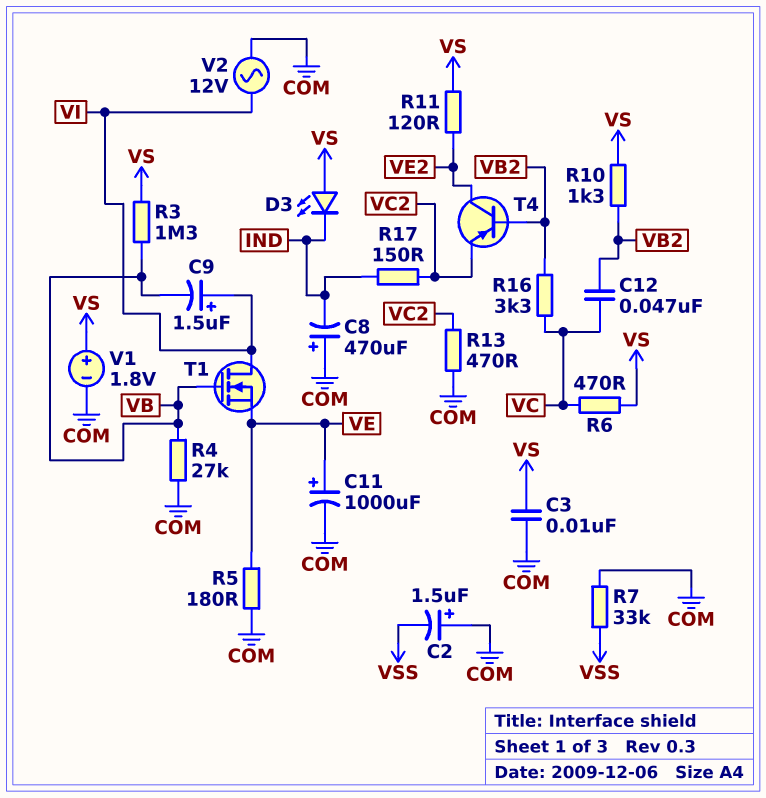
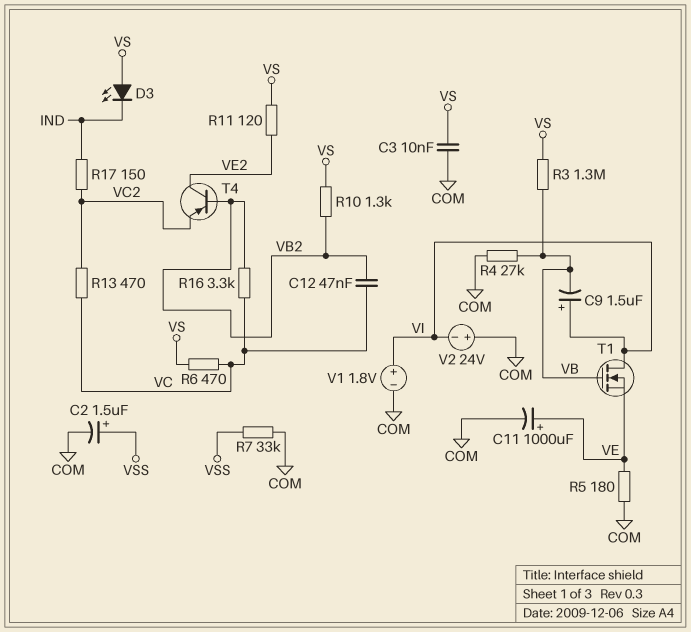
C2: 1.5uF (plus COM, minus VSS) -> 1.5uF (plus VSS, minus COM)
C8: 470uF (plus COM, minus IND) -> none
R13: 470 (COM, VC2) -> 470 (VC, VC2)
V1: 1.8V (plus VS, minus COM) -> 1.8V (plus VI, minus COM)
V2: AC 12V (COM, VI) -> 24V (plus COM, minus VI)

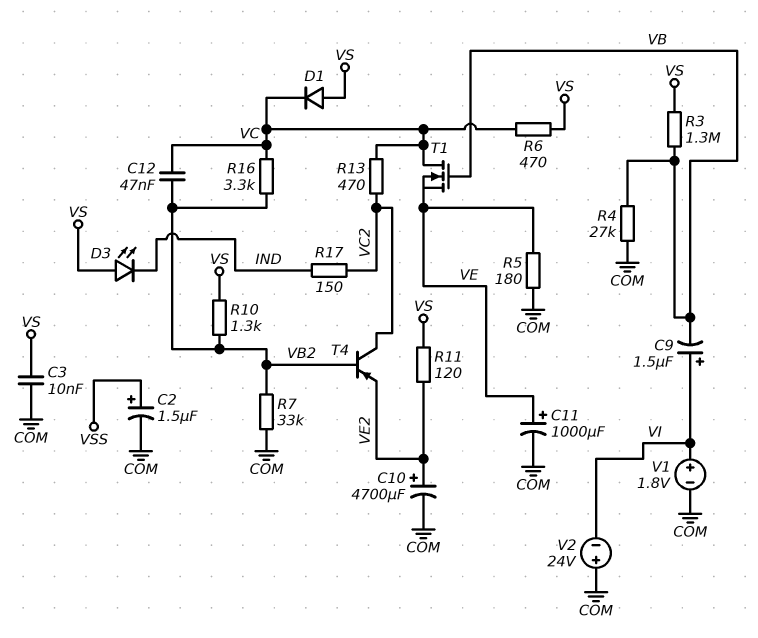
C10: none -> 4700uF (plus VE2, minus COM)
D1: none -> diode (A VS, K VC)
R7: 33k (COM, VSS) -> 33k (COM, VB2)
T1: NMOS (G VB, D VI, S VE) -> NMOS (G VB, D VC, S VE)
T4: PNP (B VB2, C VE2, E VC2) -> PNP (B VB2, C VC2, E VE2)

